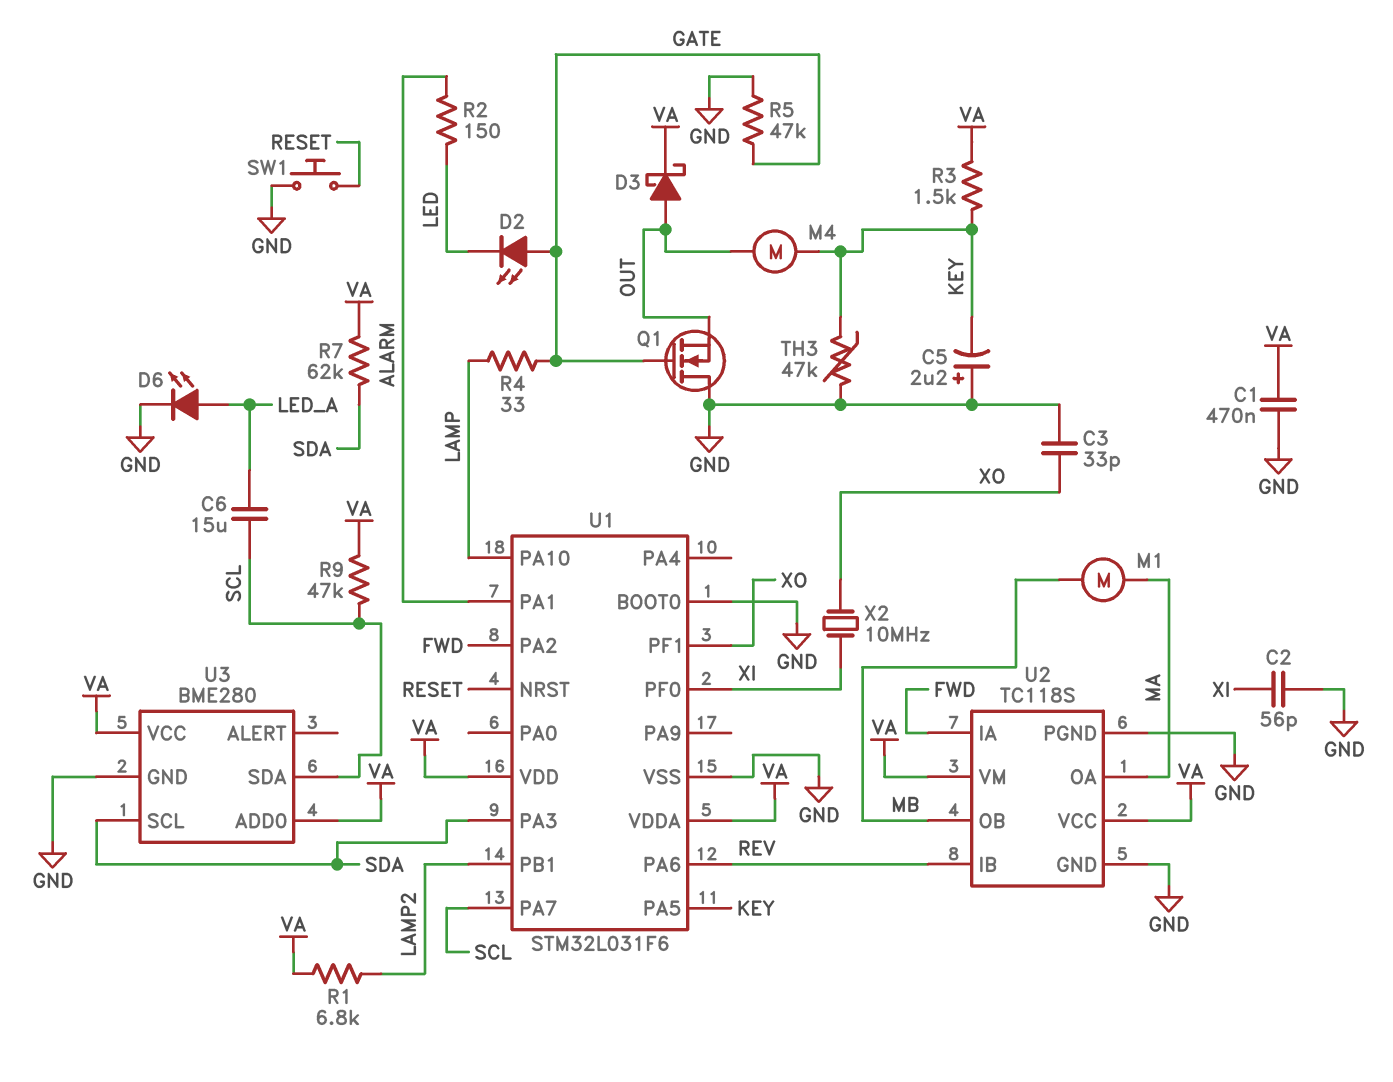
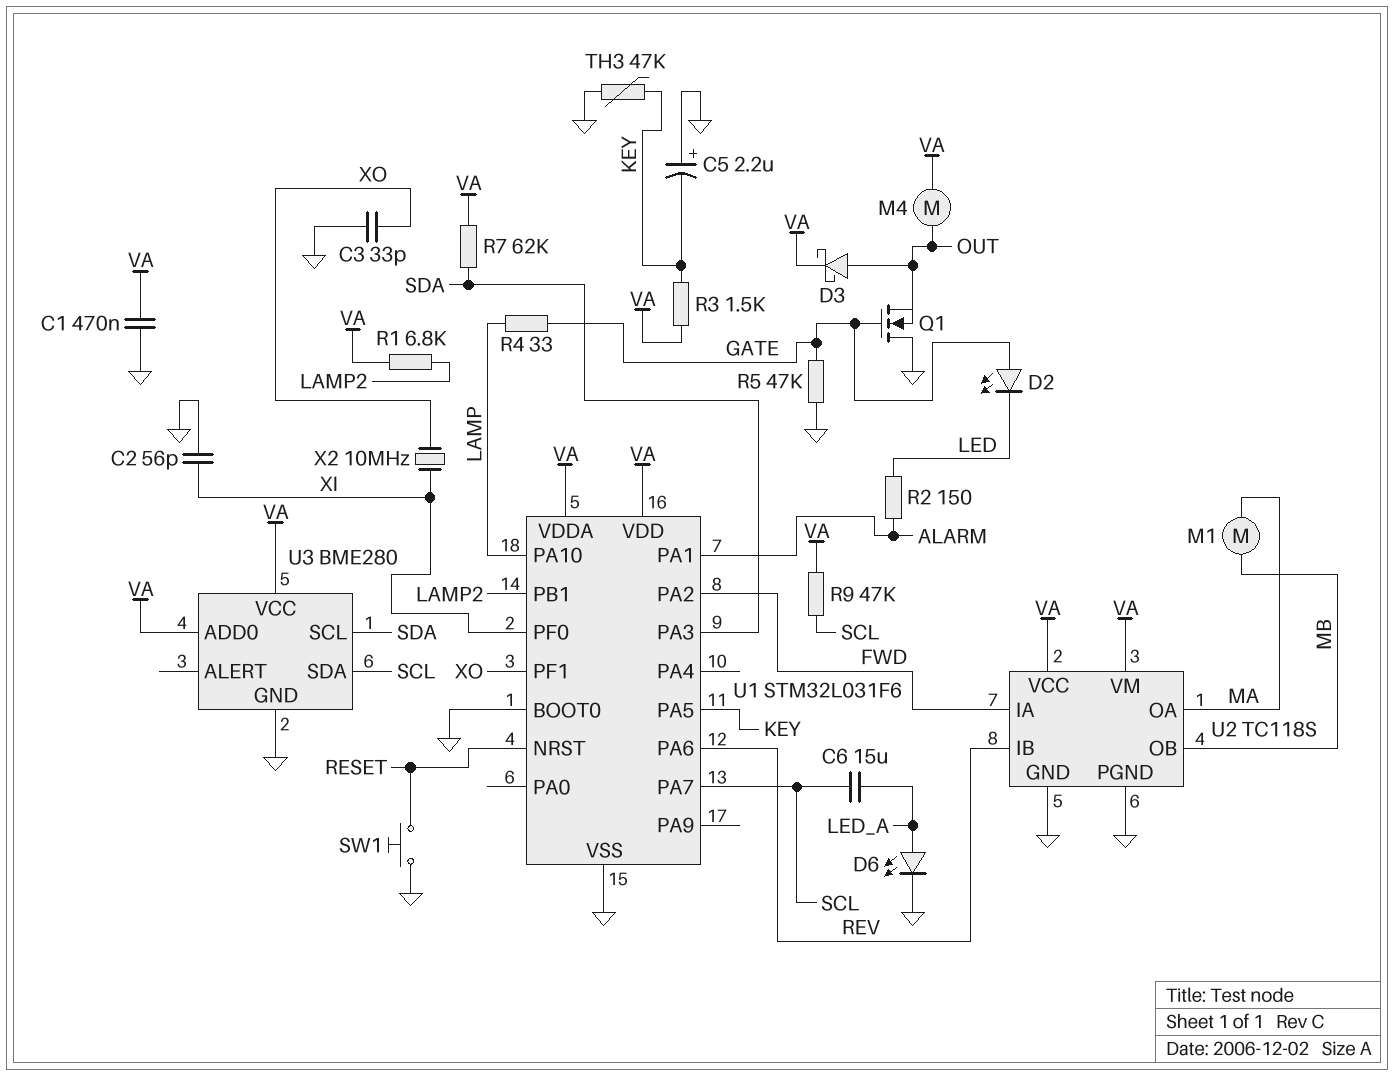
M4: motor (KEY, OUT) -> motor (OUT, VA)

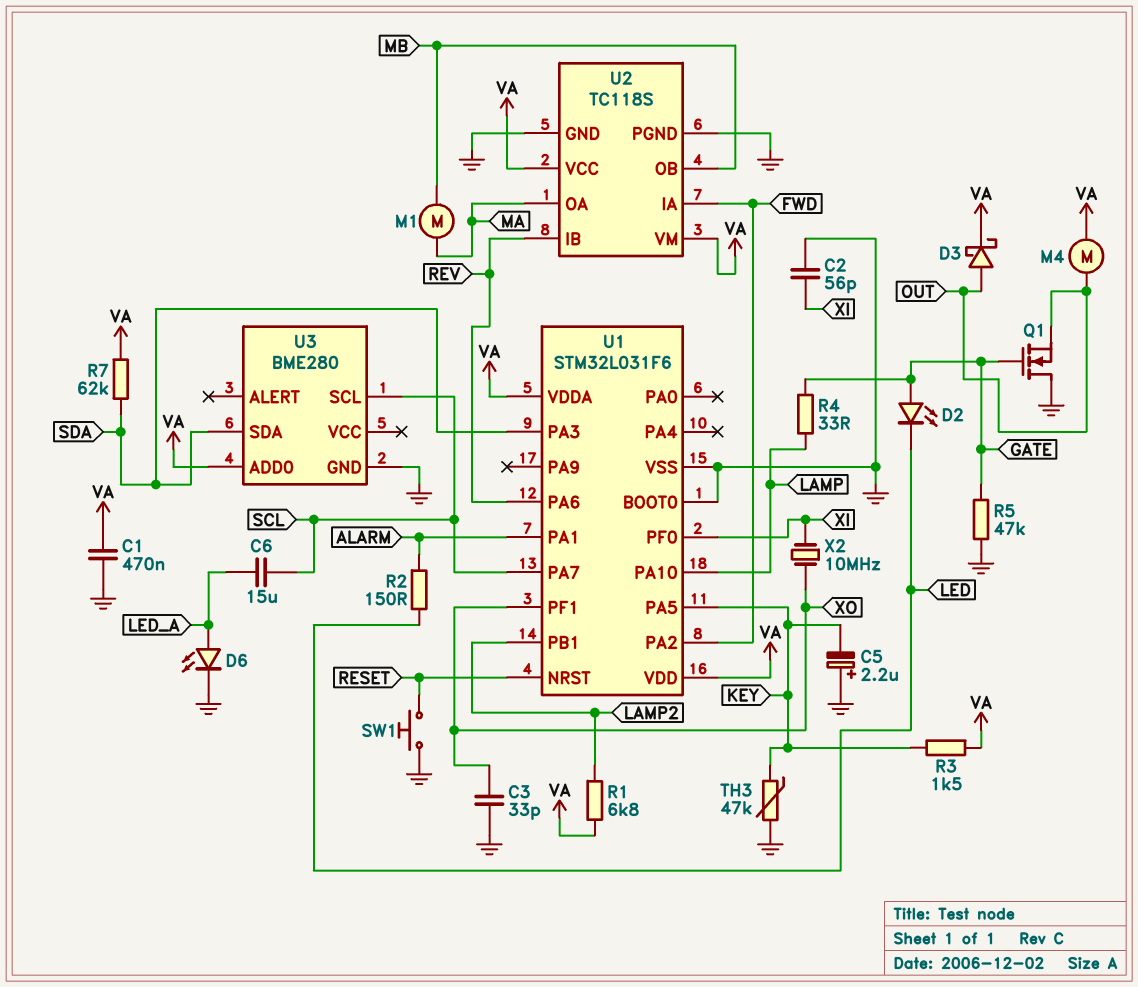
R9: 47k (SCL, VA) -> none
U3 pin SCL: SDA -> SCL
U3 pin SDA: SCL -> SDA
U3 pin VCC: VA -> none

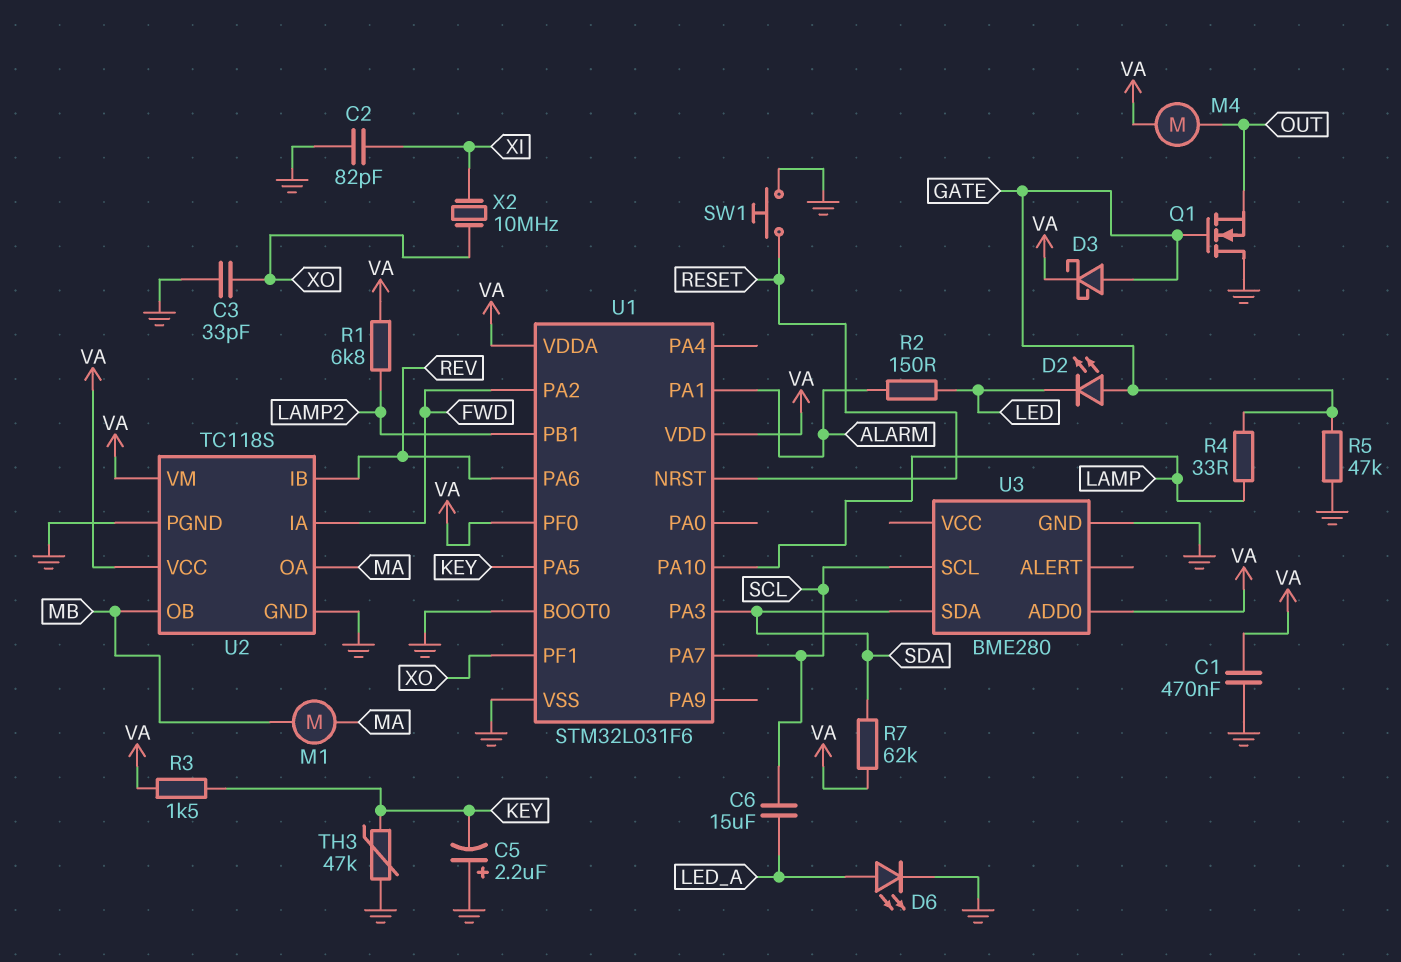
C2: 56pF (GND, XI) -> 82pF (GND, XI)
D3: schottky (A OUT, K VA) -> schottky (A GATE, K VA)
U1 pin PF0: XI -> VA

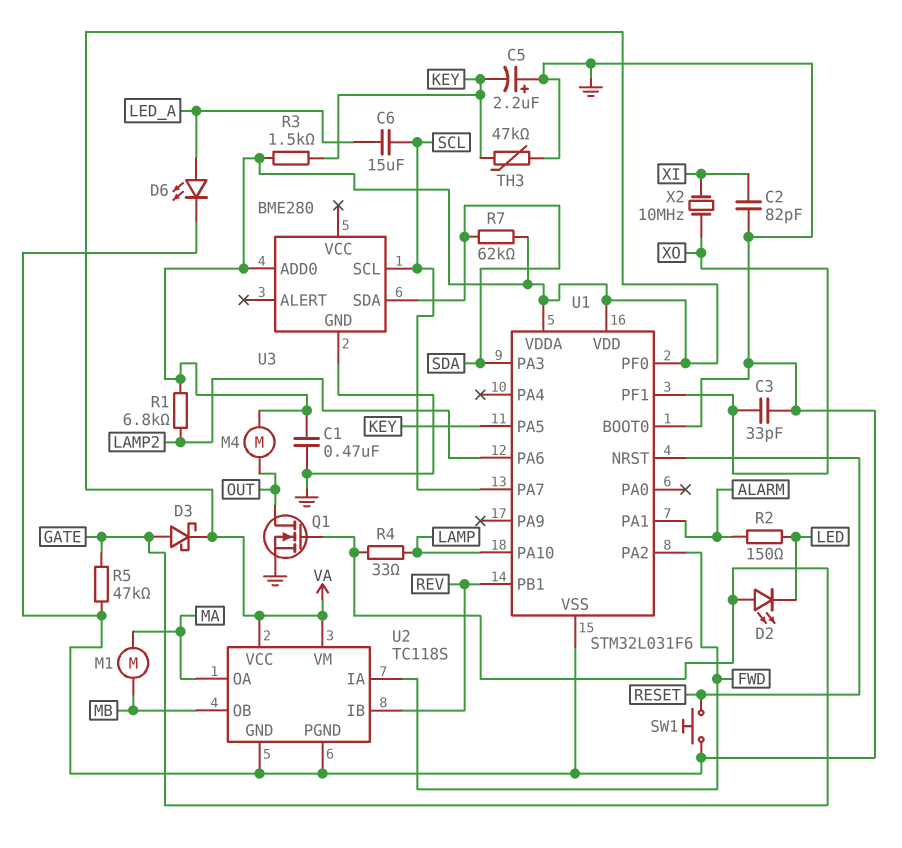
Q1: NMOS (G GATE, D GND, S OUT) -> NMOS (G GATE, D OUT, S GND)
U1 pin PA6: REV -> LAMP2
U1 pin PB1: LAMP2 -> REV

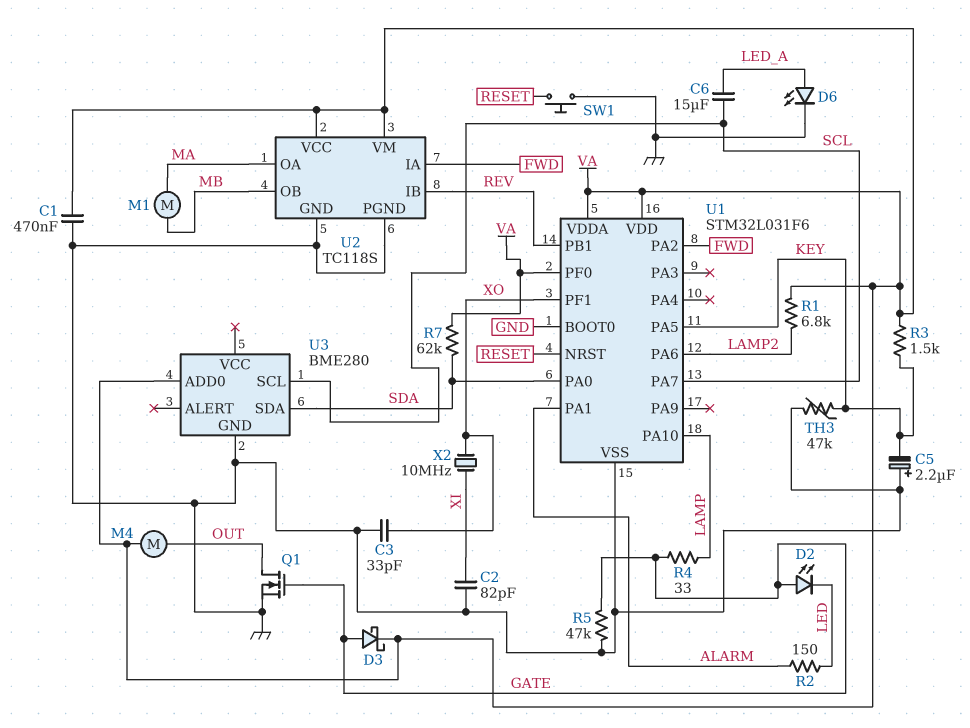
U1 pin PA0: none -> SDA
U1 pin PA3: SDA -> none

